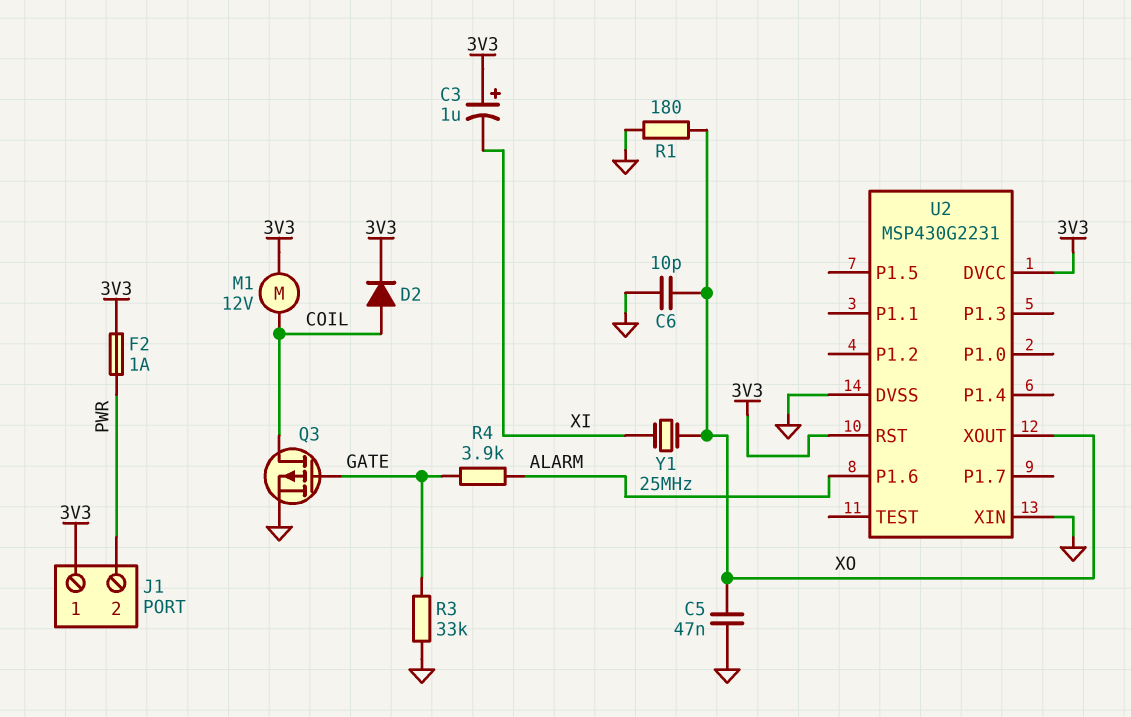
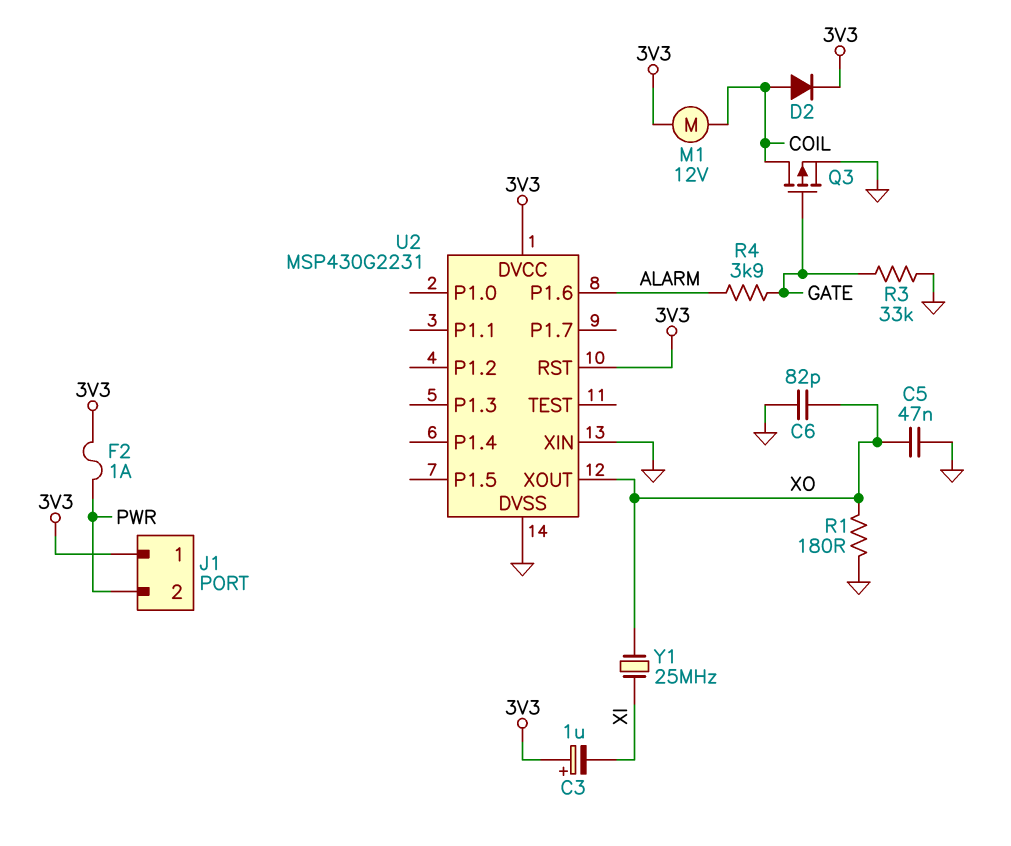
C6: 10pF (GND, XO) -> 82pF (GND, XO)

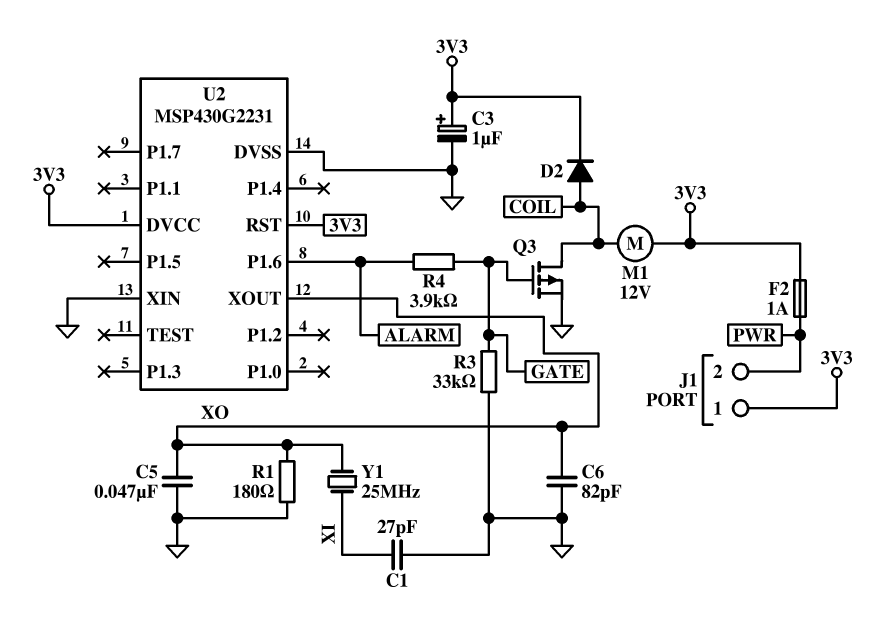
C1: none -> 27pF (GND, XI)
C3: 1uF (plus 3V3, minus XI) -> 1uF (plus 3V3, minus GND)

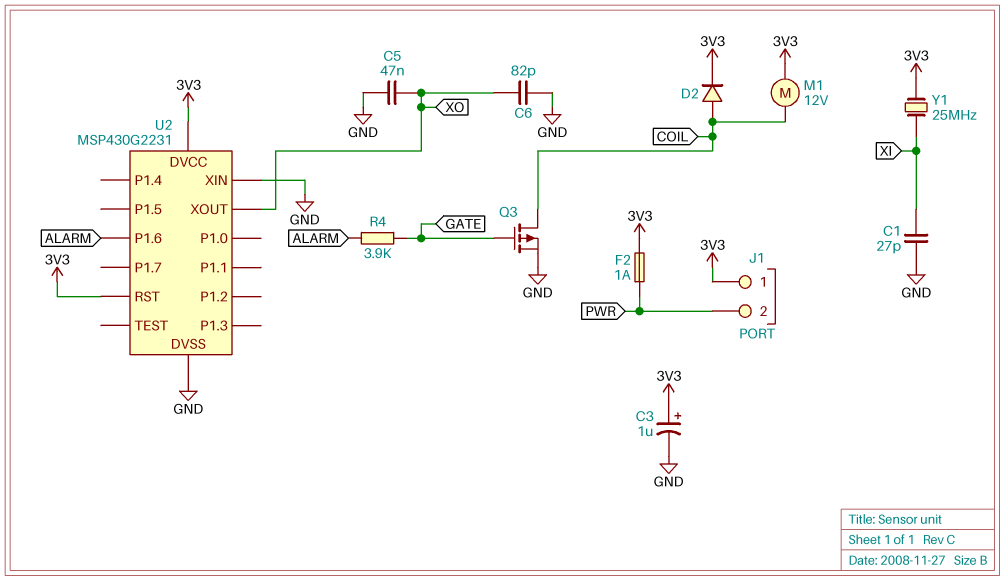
R1: 180 (GND, XO) -> none
R3: 33k (GATE, GND) -> none
Y1: 25MHz (XI, XO) -> 25MHz (3V3, XI)

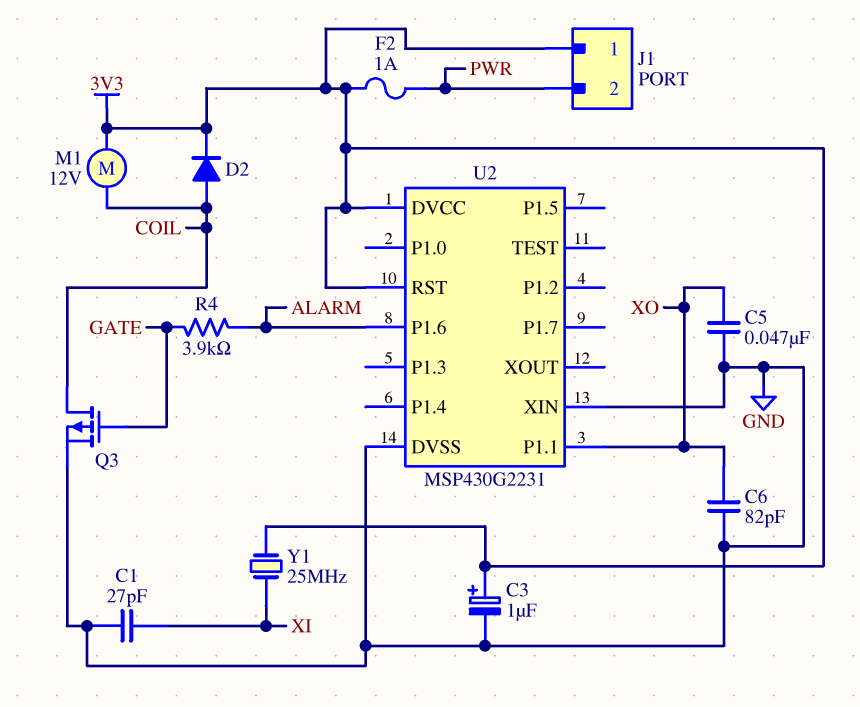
U2 pin P1.1: none -> XO
U2 pin XOUT: XO -> none

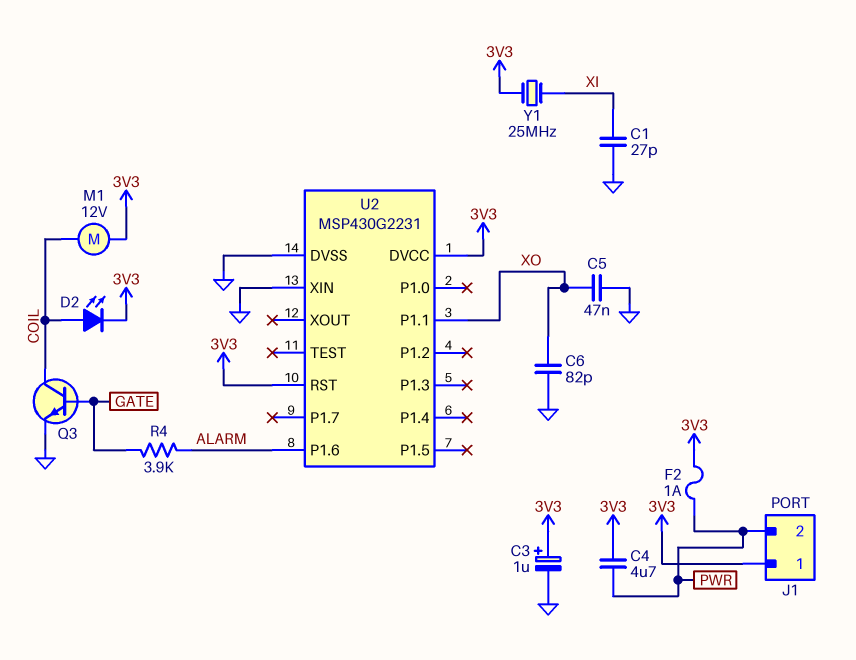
C4: none -> 4.7uF (3V3, PWR)
D2: diode (A COIL, K 3V3) -> LED (A COIL, K 3V3)
Q3: PMOS (G GATE, D COIL, S GND) -> NPN (B GATE, C COIL, E GND)

